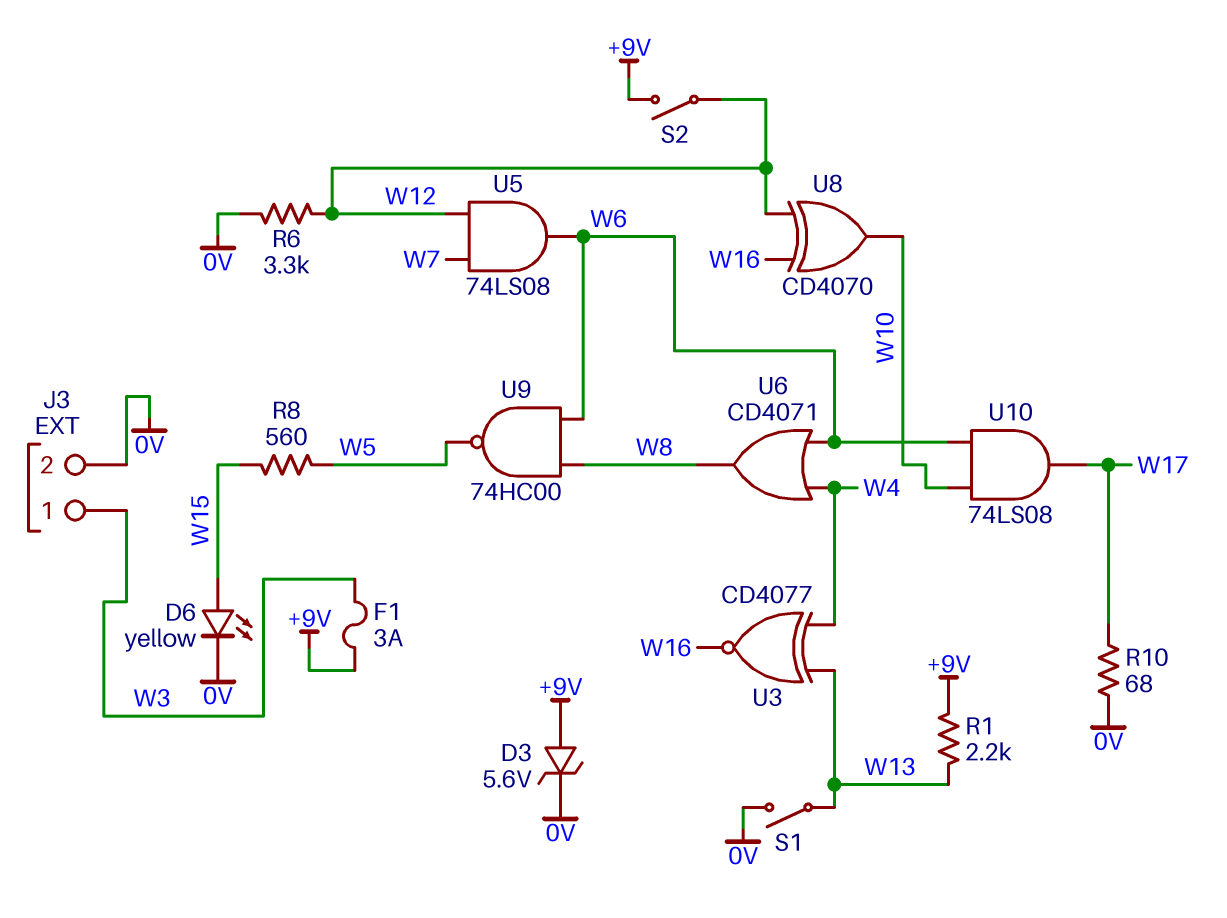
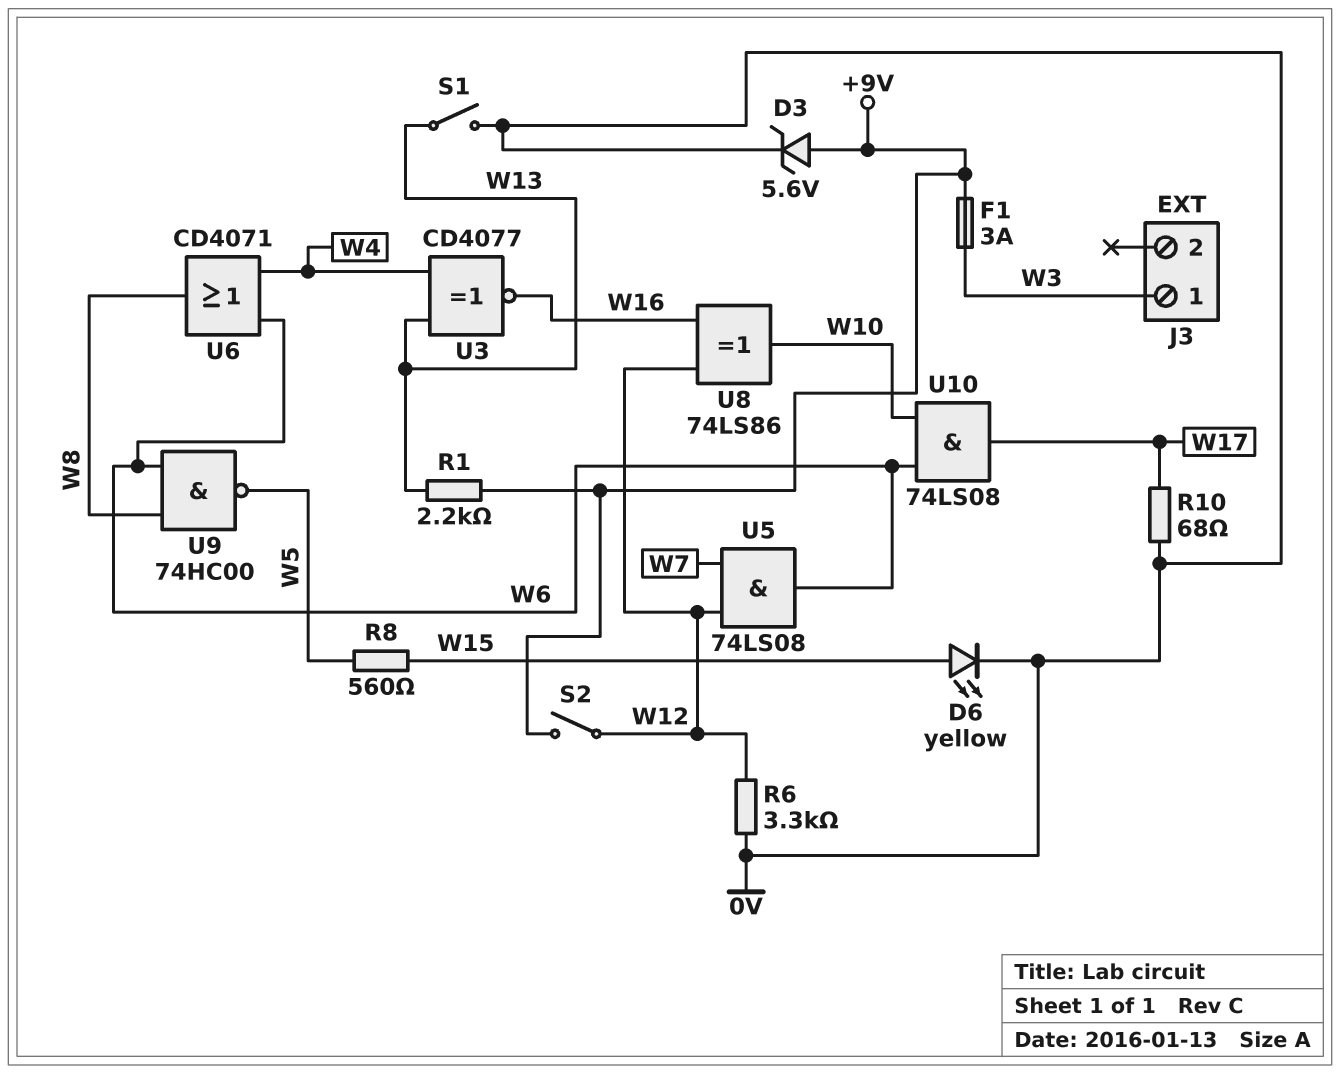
J3 pin 2: 0V -> none
U8: XOR CD4070 (in W12, in W16, out W10) -> XOR 74LS86 (in W12, in W16, out W10)

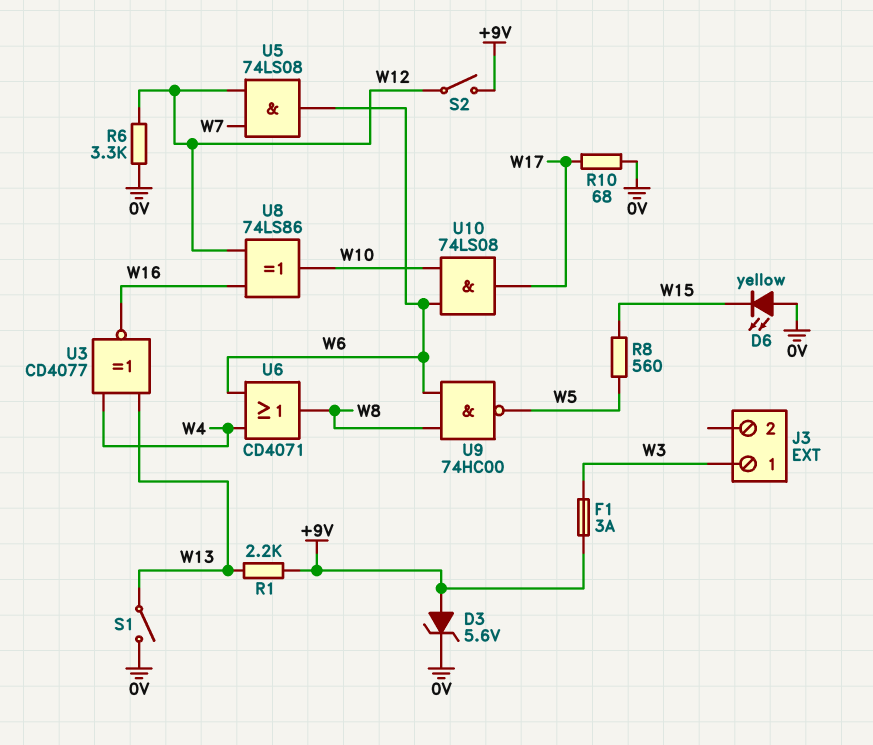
D6: LED yellow (A W15, K 0V) -> LED yellow (A 0V, K W15)

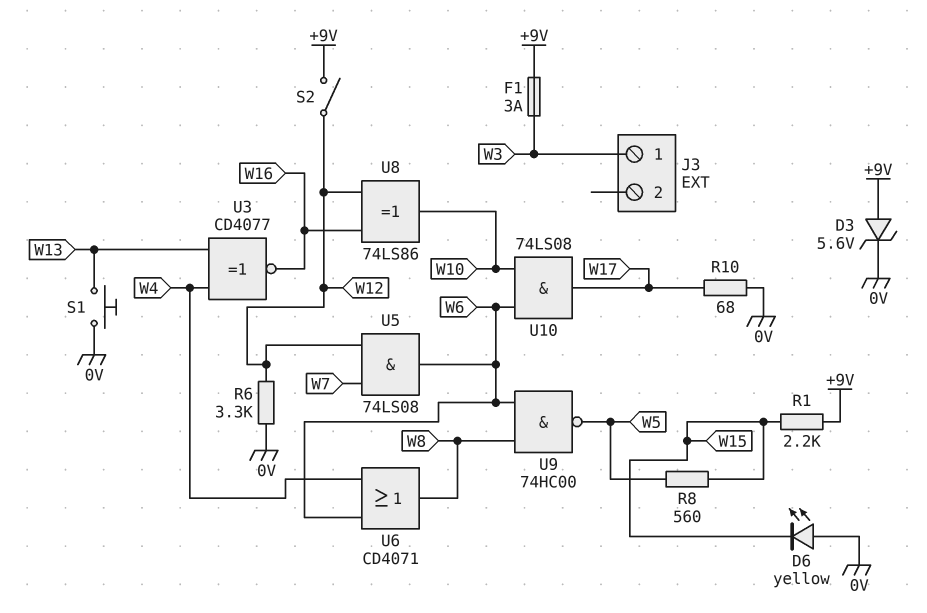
R1: 2.2k (+9V, W13) -> 2.2k (+9V, W15)
S1: switch (0V, W13) -> button (0V, W13)

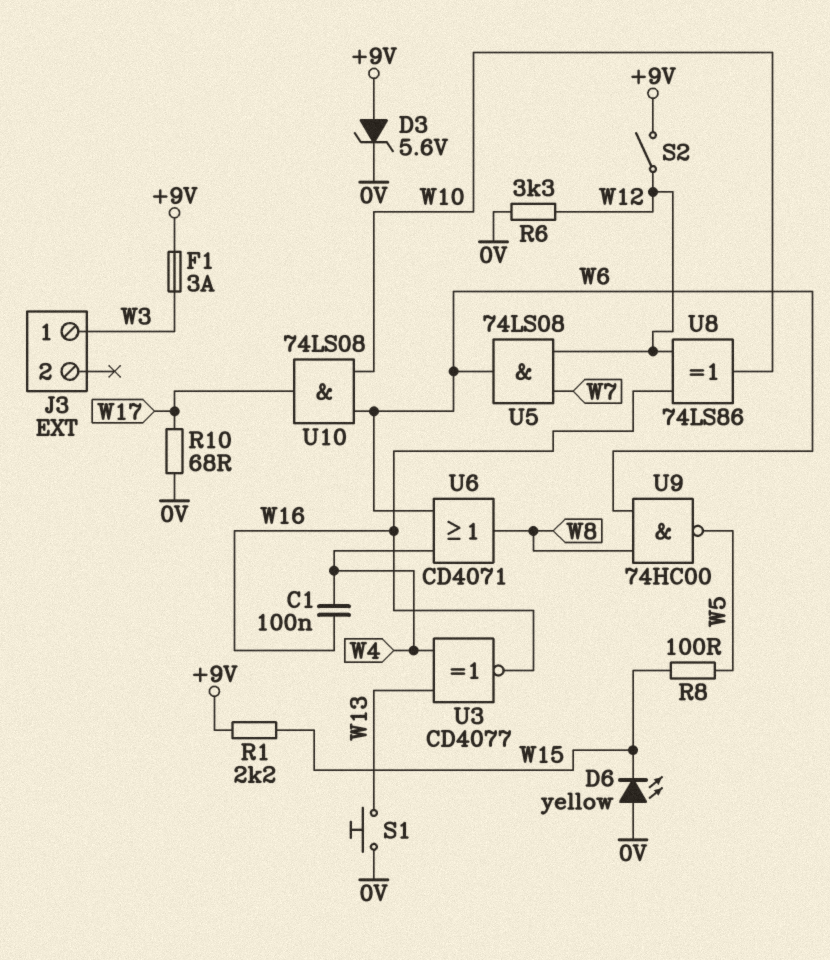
C1: none -> 100nF (W4, W16)
R8: 560 (W5, W15) -> 100 (W5, W15)

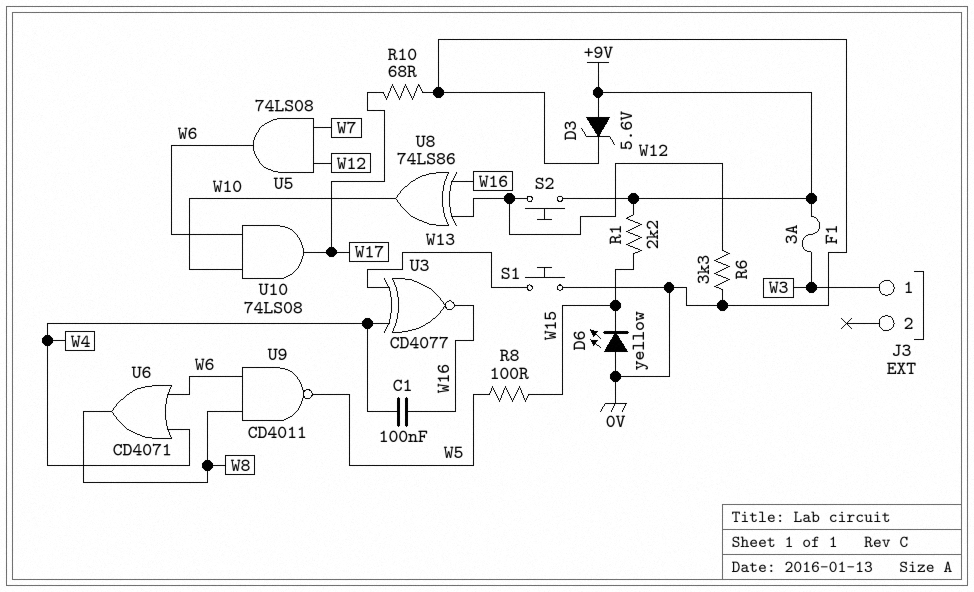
S2: switch (+9V, W12) -> button (+9V, W12)
U9: NAND 74HC00 (in W6, in W8, out W5) -> NAND CD4011 (in W6, in W8, out W5)

